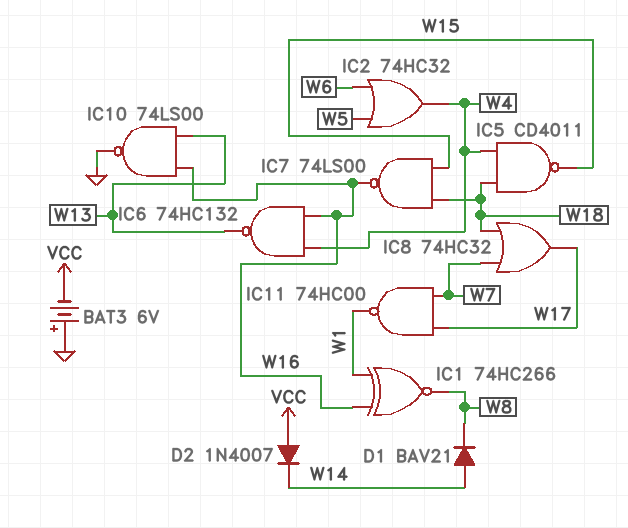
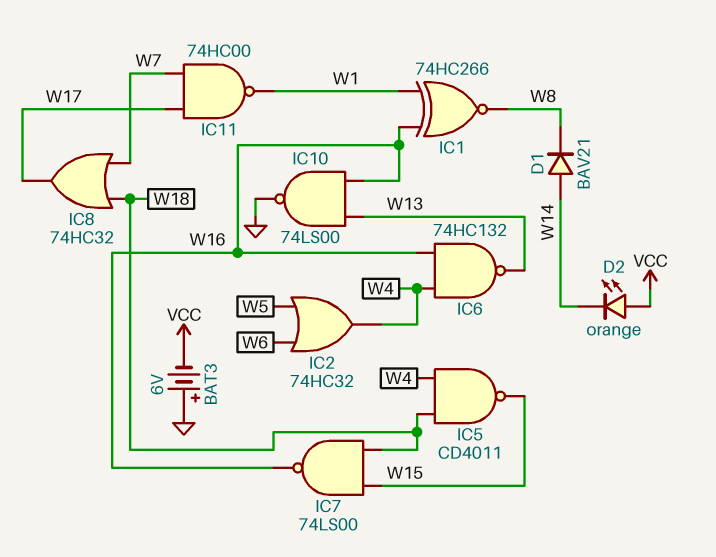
D2: diode 1N4007 (A VCC, K W14) -> LED orange (A VCC, K W14)

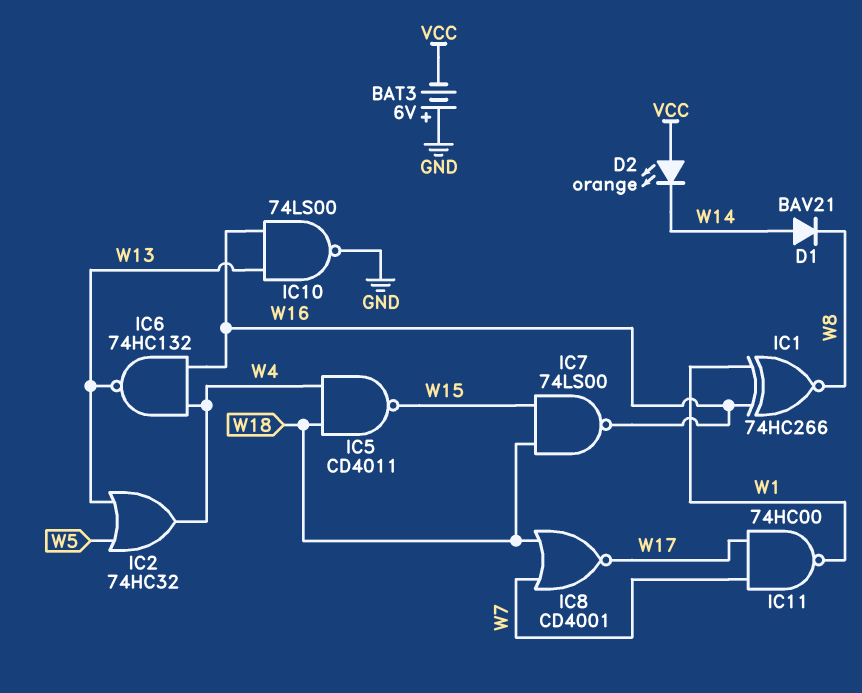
IC2: OR 74HC32 (in W5, in W6, out W4) -> OR 74HC32 (in W5, in W13, out W4)
IC8: OR 74HC32 (in W7, in W18, out W17) -> NOR CD4001 (in W7, in W18, out W17)

